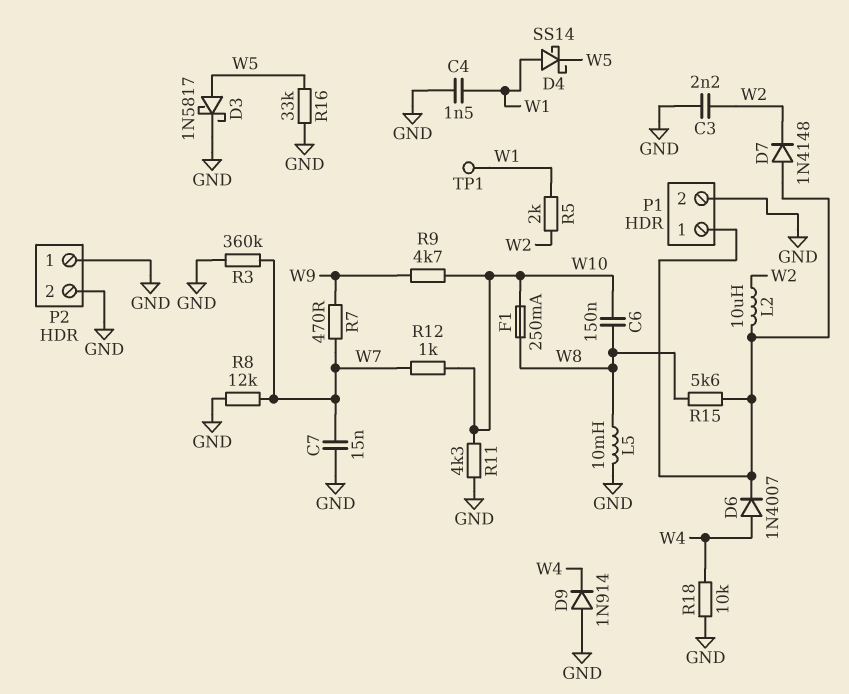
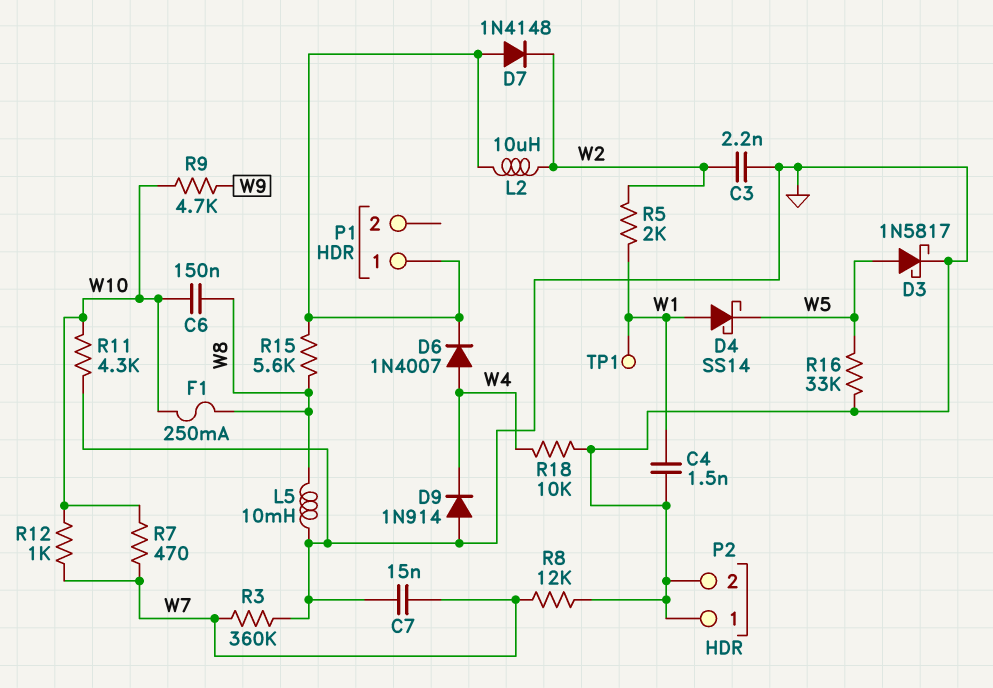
P1 pin 2: GND -> none
R7: 470 (W7, W9) -> 470 (W7, W10)

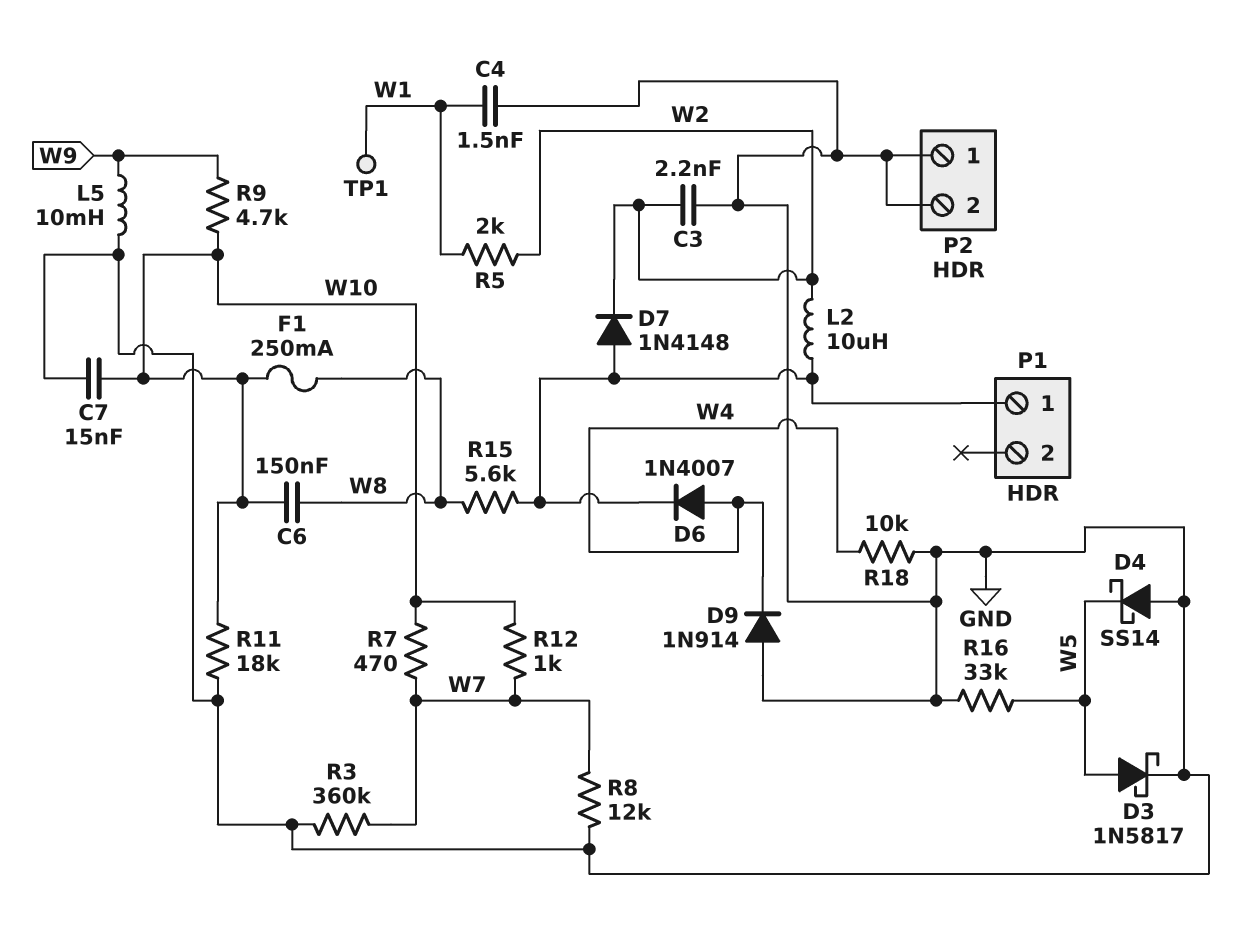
C7: 15nF (GND, W7) -> 15nF (GND, W10)
D4: schottky SS14 (A W1, K W5) -> schottky SS14 (A GND, K W5)
L5: 10mH (GND, W8) -> 10mH (GND, W9)
R11: 4.3k (GND, W10) -> 18k (GND, W10)

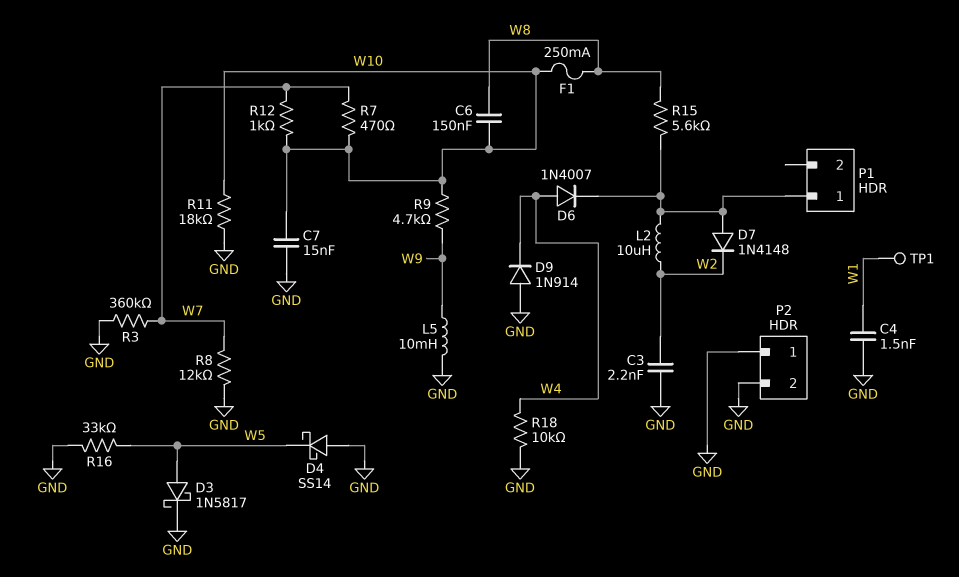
R5: 2k (W1, W2) -> none

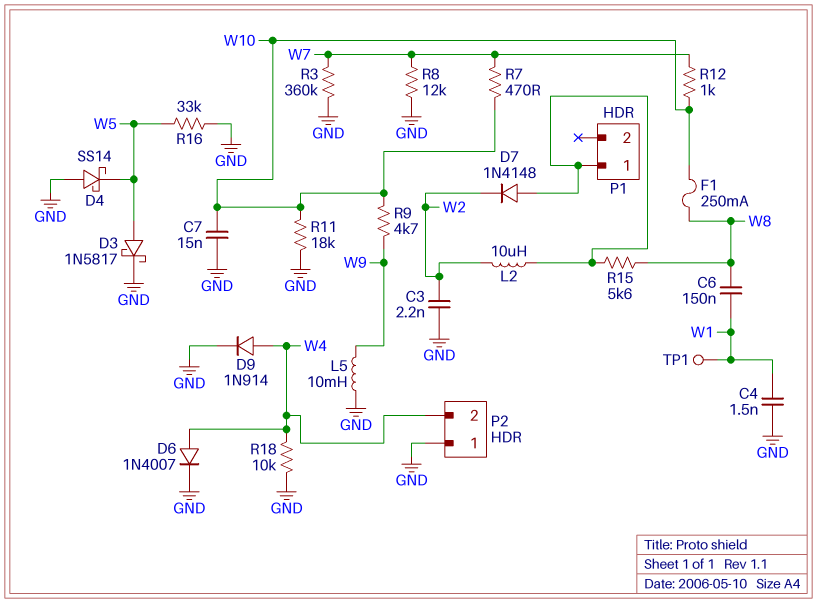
C6: 150nF (W8, W10) -> 150nF (W1, W8)
D6: diode 1N4007 (A W4, K P1/1) -> diode 1N4007 (A W4, K GND)
D9: diode 1N914 (A GND, K W4) -> diode 1N914 (A W4, K GND)
P2 pin 2: GND -> W4

